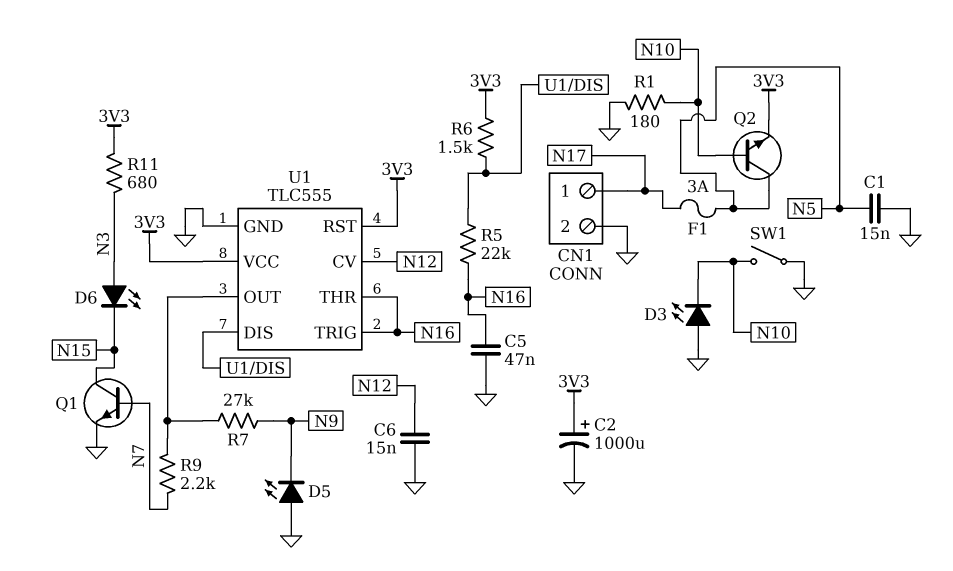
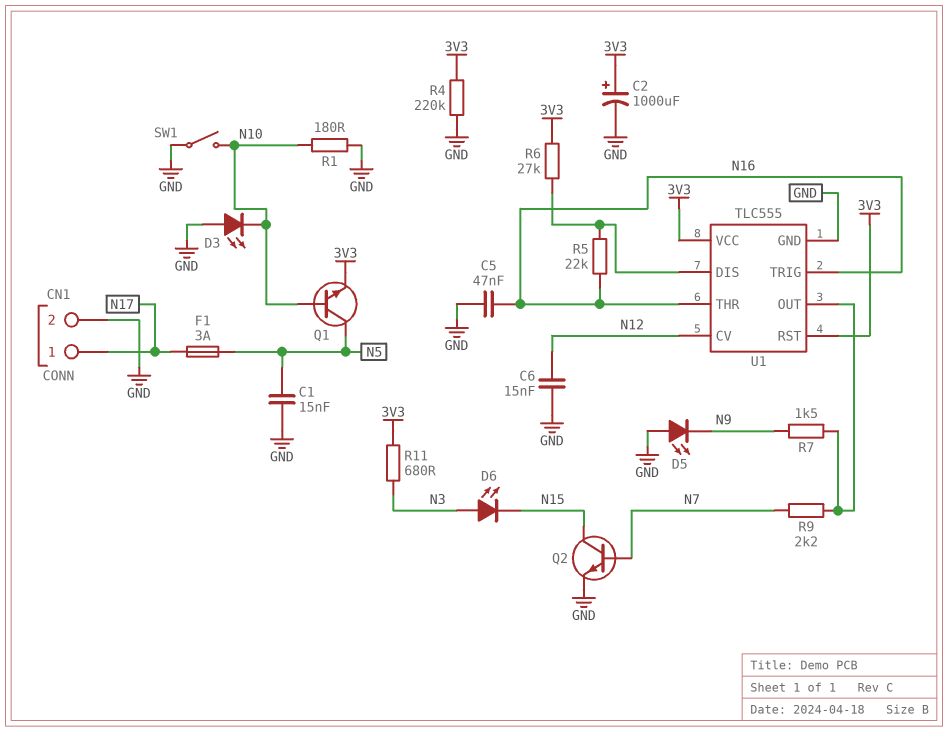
Q1: NPN (B N7, C N15, E GND) -> NPN (B N10, C N5, E 3V3)
Q2: NPN (B N10, C N5, E 3V3) -> NPN (B N7, C N15, E GND)
R4: none -> 220k (3V3, GND)
R6: 1.5k (3V3, U1/DIS) -> 27k (3V3, U1/DIS)
R7: 27k (N9, U1/OUT) -> 1.5k (N9, U1/OUT)

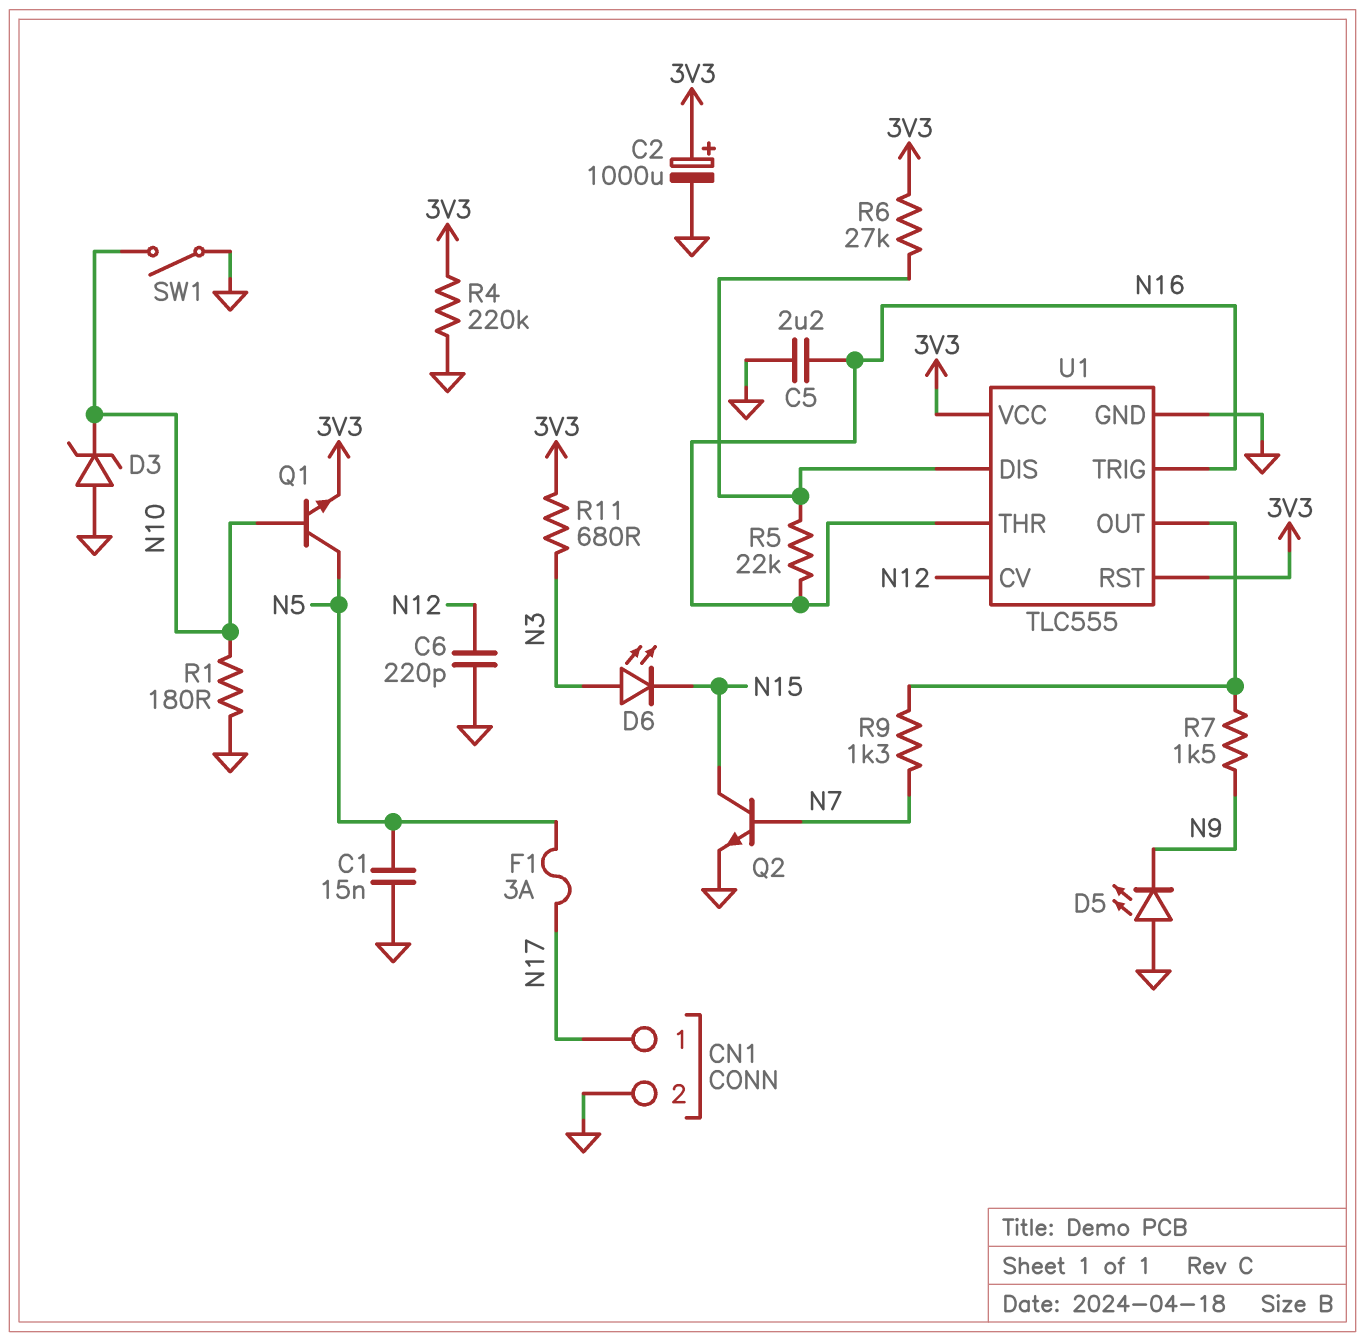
C5: 47nF (GND, N16) -> 2.2uF (GND, N16)
C6: 15nF (GND, N12) -> 220pF (GND, N12)
D3: LED (A GND, K N10) -> zener (A GND, K N10)
R9: 2.2k (N7, U1/OUT) -> 1.3k (N7, U1/OUT)

